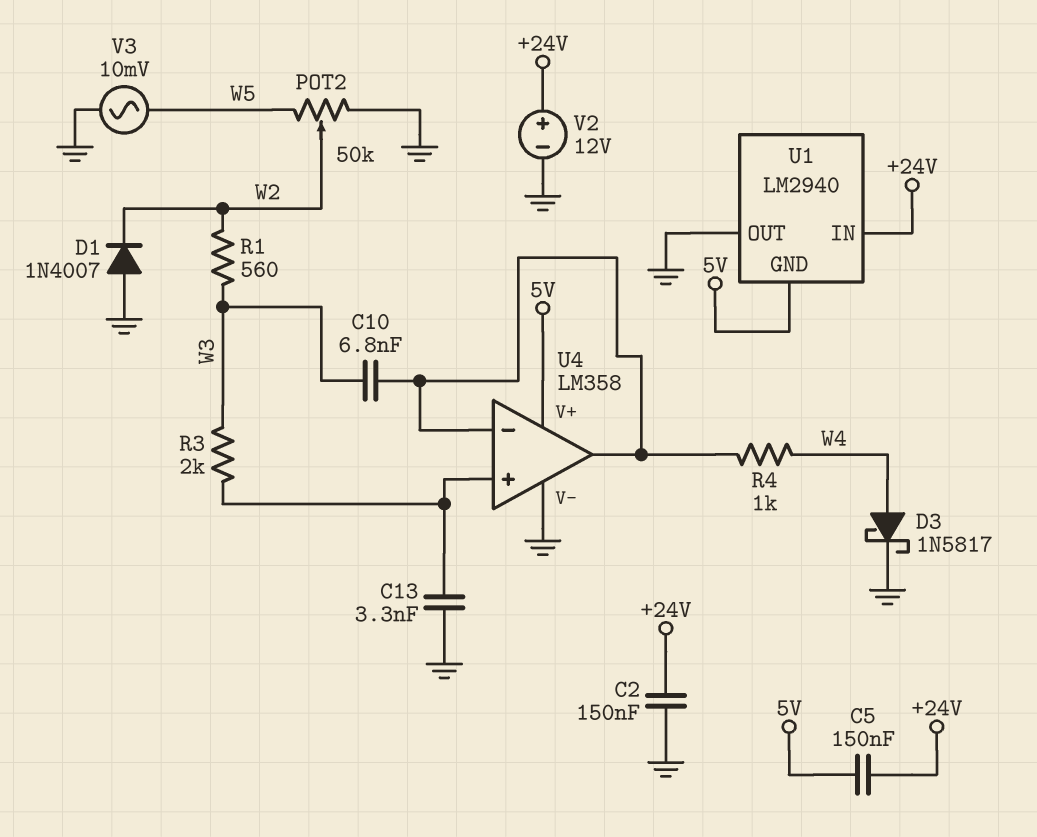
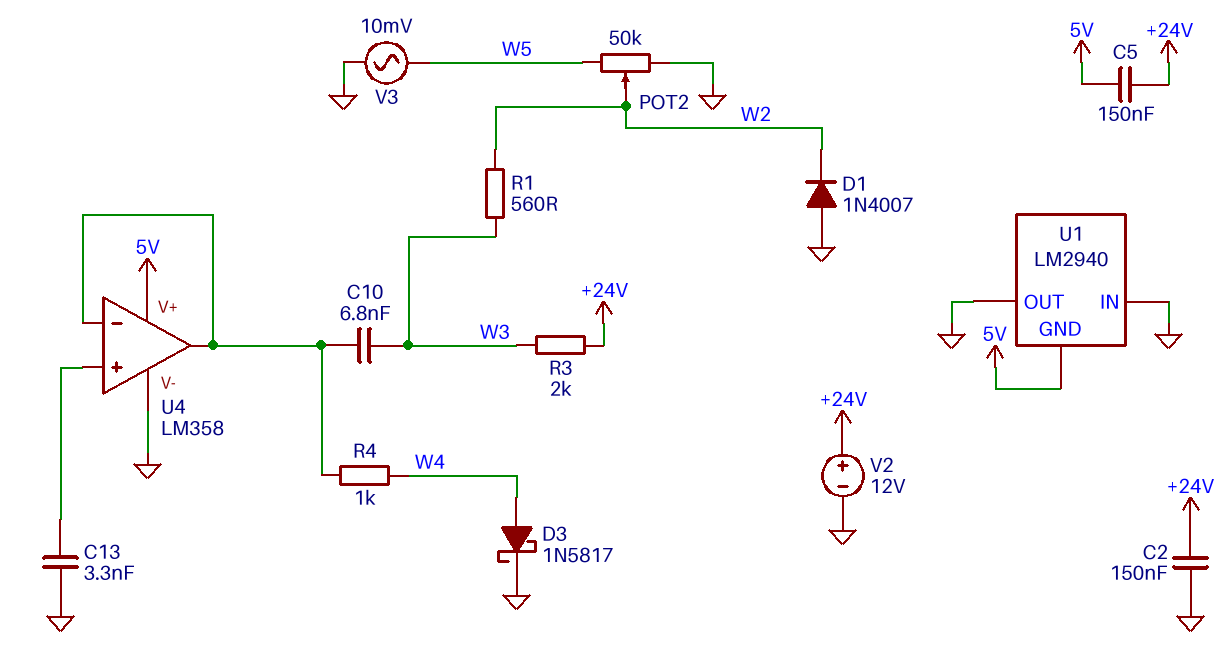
R3: 2k (U4/in+, W3) -> 2k (+24V, W3)
U1 pin IN: +24V -> GND

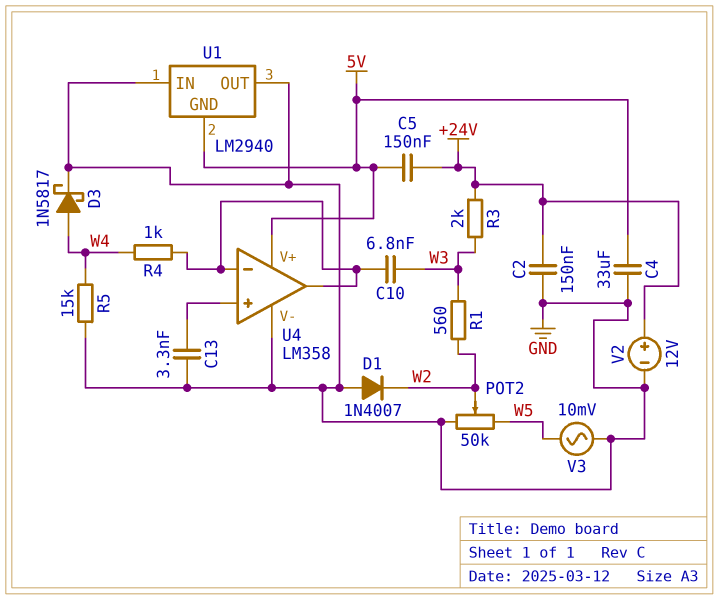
C4: none -> 33uF (5V, GND)
R5: none -> 15k (GND, W4)

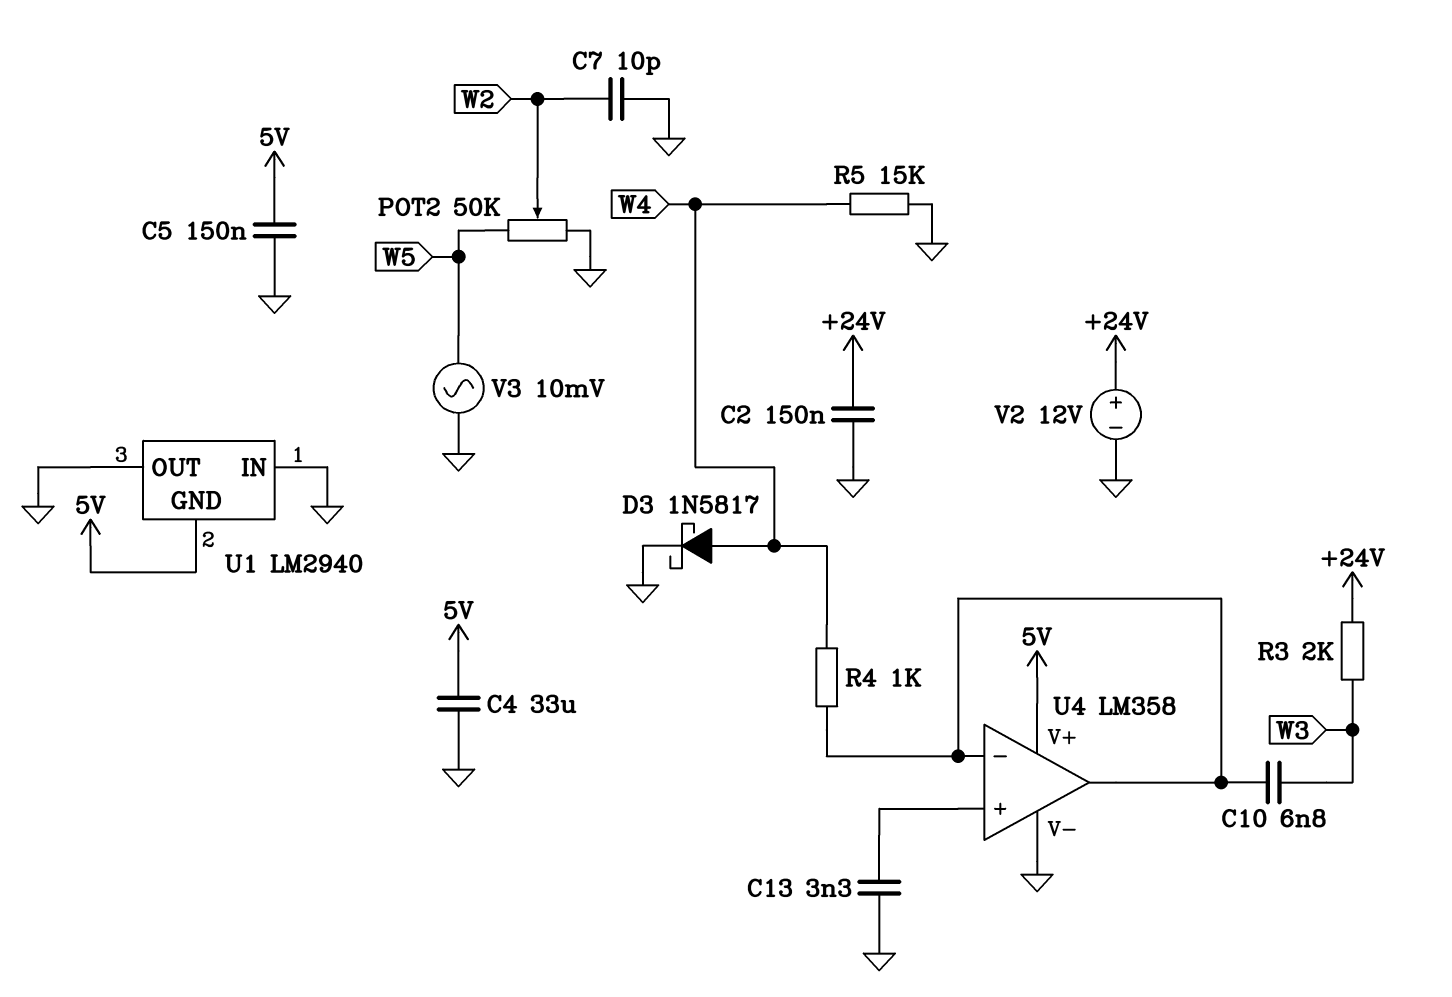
C5: 150nF (+24V, 5V) -> 150nF (5V, GND)
C7: none -> 10pF (GND, W2)
D1: diode 1N4007 (A GND, K W2) -> none
R1: 560 (W2, W3) -> none

